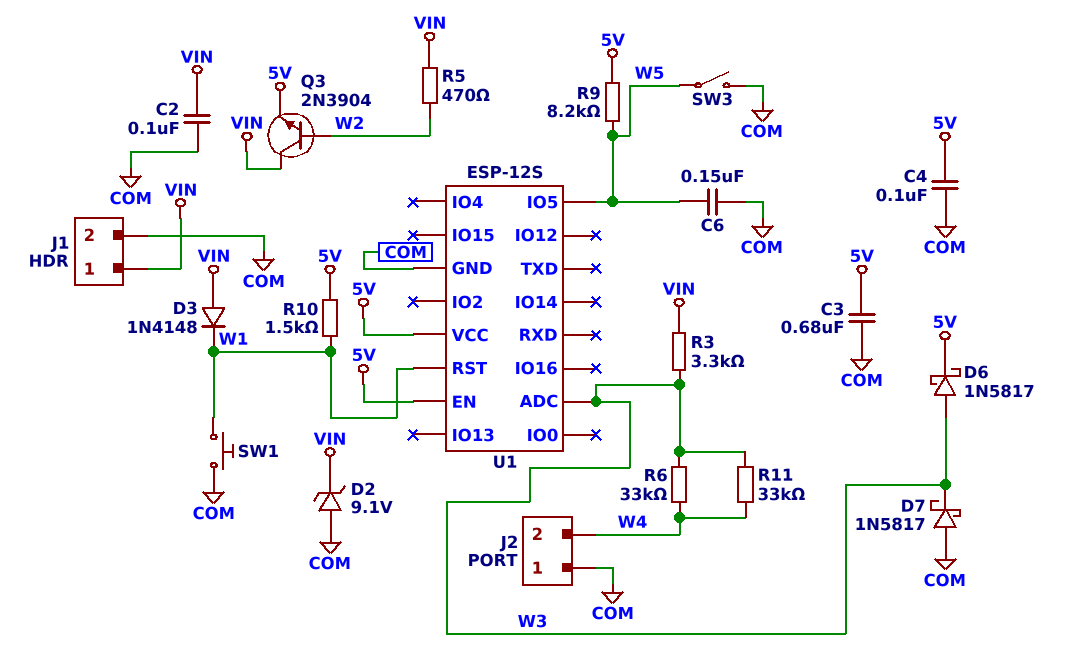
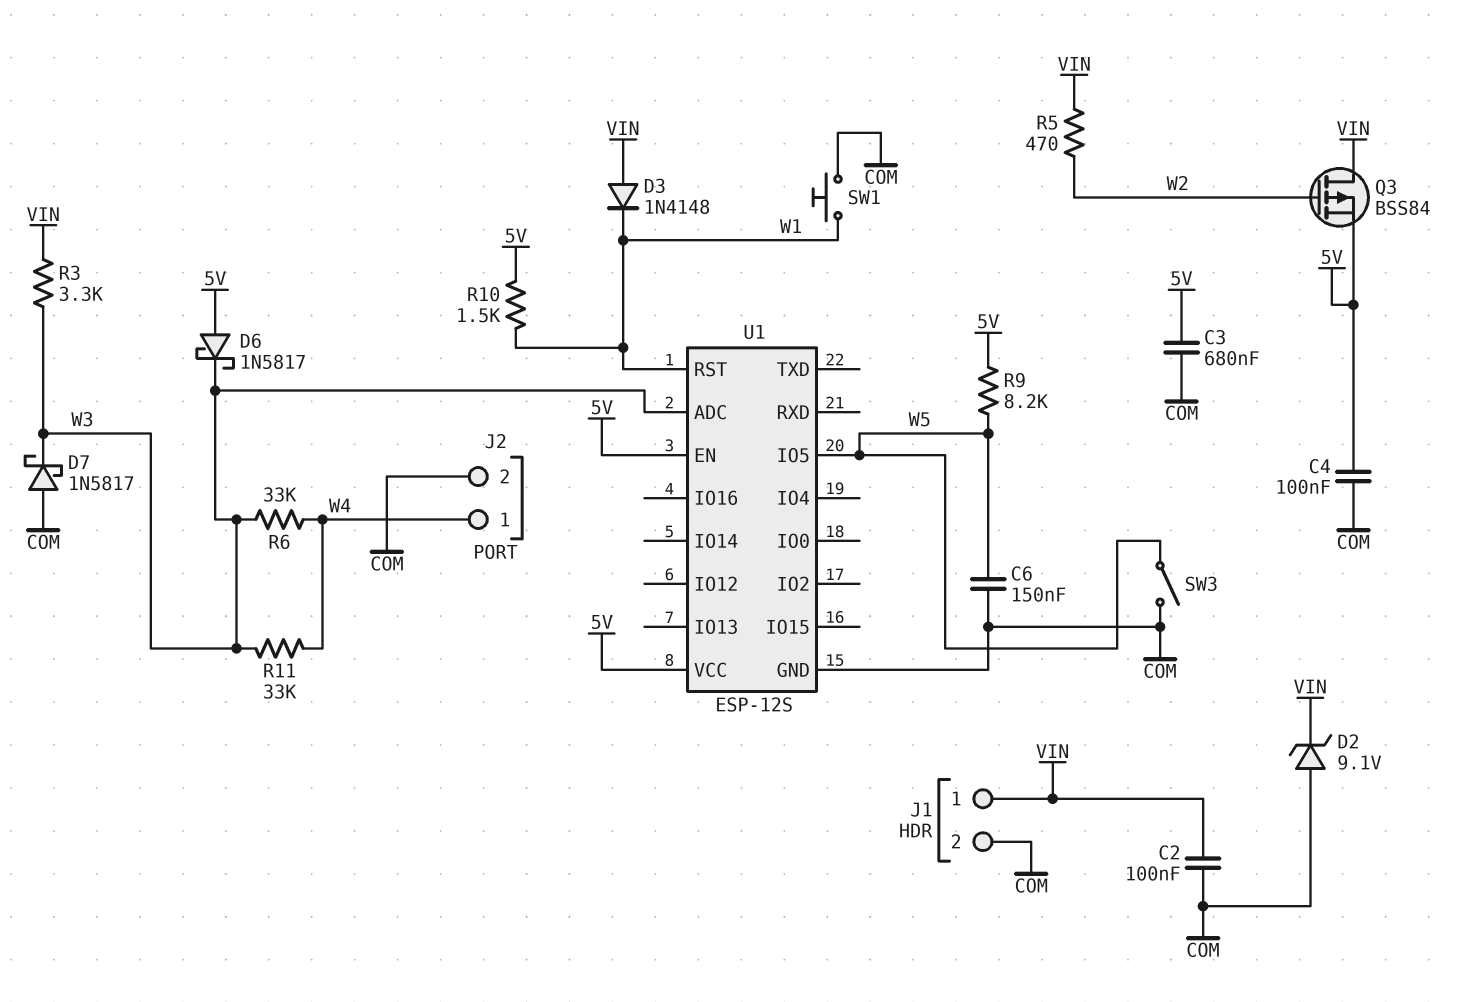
D6: schottky 1N5817 (A W3, K 5V) -> schottky 1N5817 (A 5V, K W3)
J2 pin 1: COM -> W4
J2 pin 2: W4 -> COM
Q3: NPN 2N3904 (B W2, C VIN, E 5V) -> PMOS BSS84 (G W2, D VIN, S 5V)

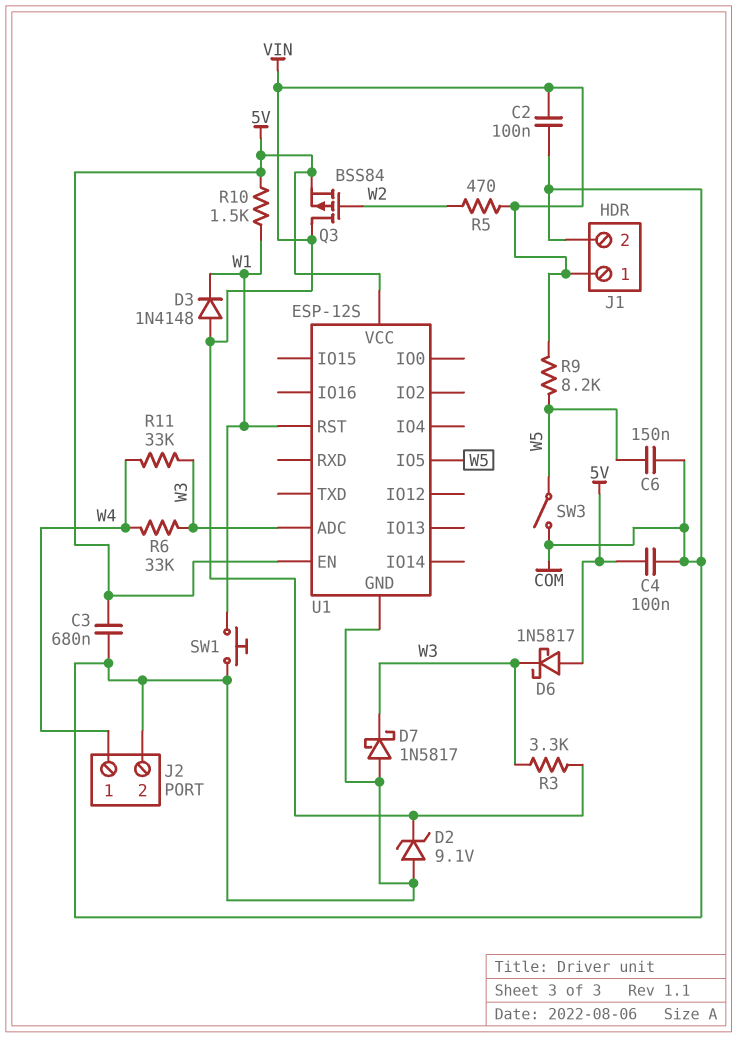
R9: 8.2k (5V, W5) -> 8.2k (VIN, W5)

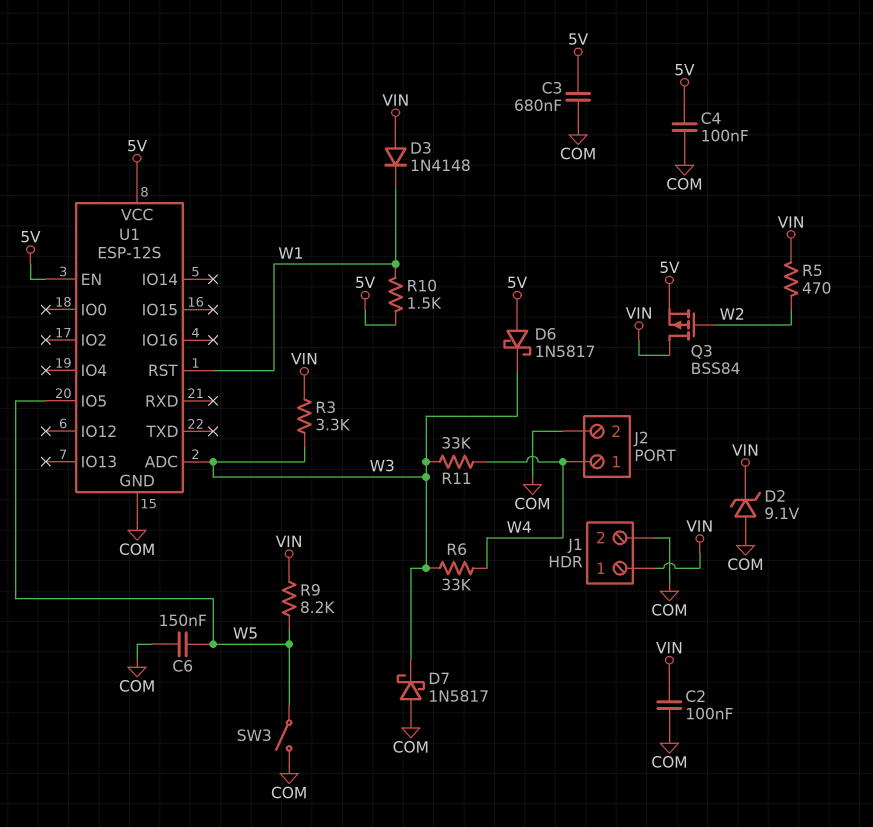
SW1: button (COM, W1) -> none

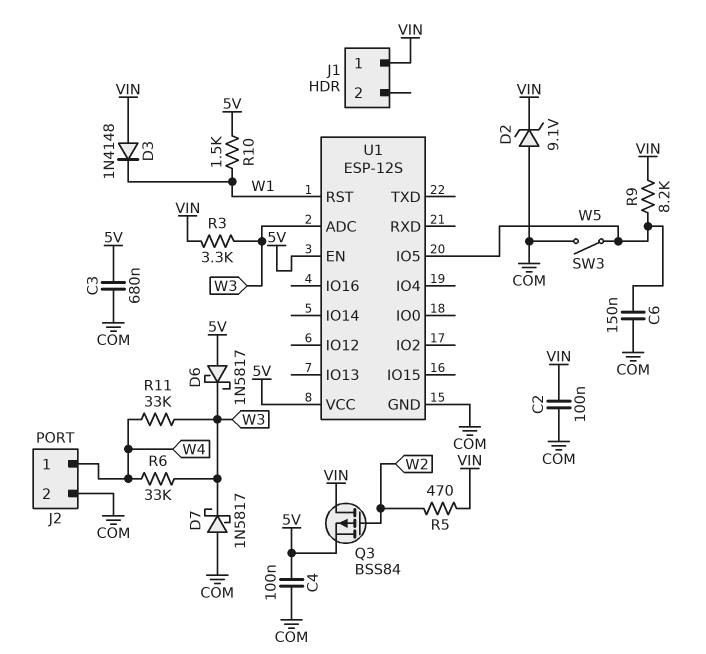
J1 pin 2: COM -> none

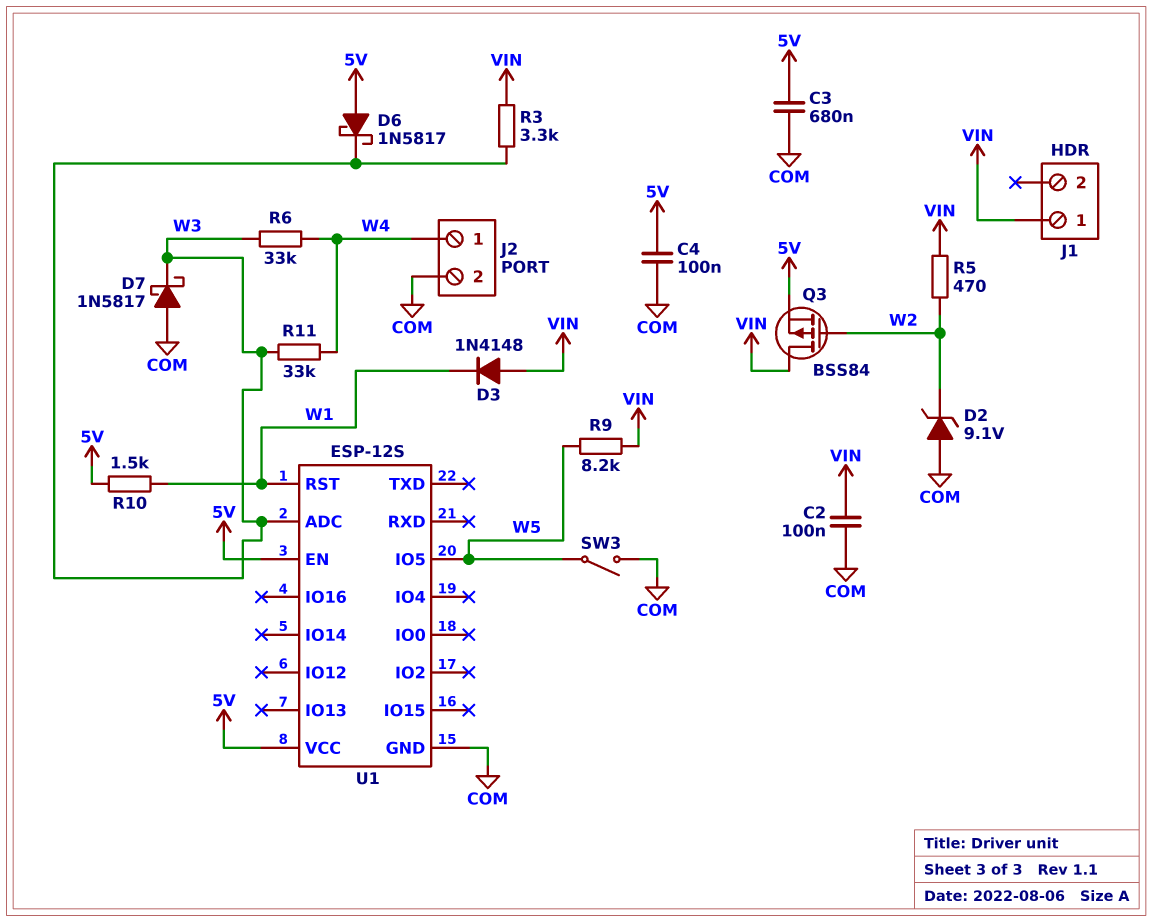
C6: 150nF (COM, W5) -> none
D2: zener 9.1V (A COM, K VIN) -> zener 9.1V (A COM, K W2)

